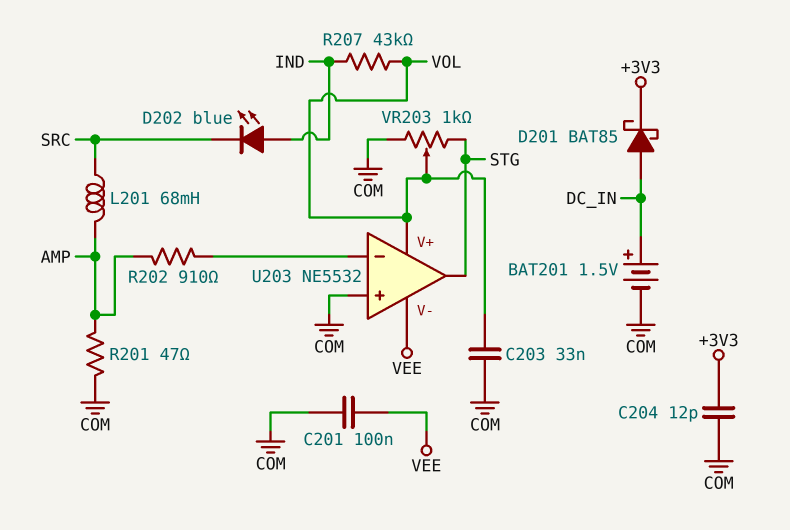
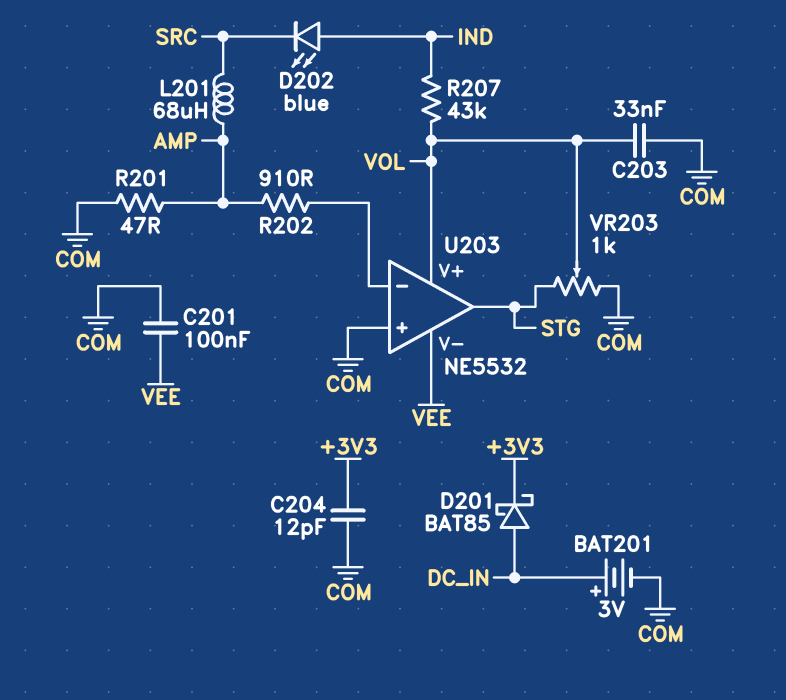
BAT201: 1.5V (plus DC_IN, minus COM) -> 3V (plus DC_IN, minus COM)
L201: 68mH (AMP, SRC) -> 68uH (AMP, SRC)

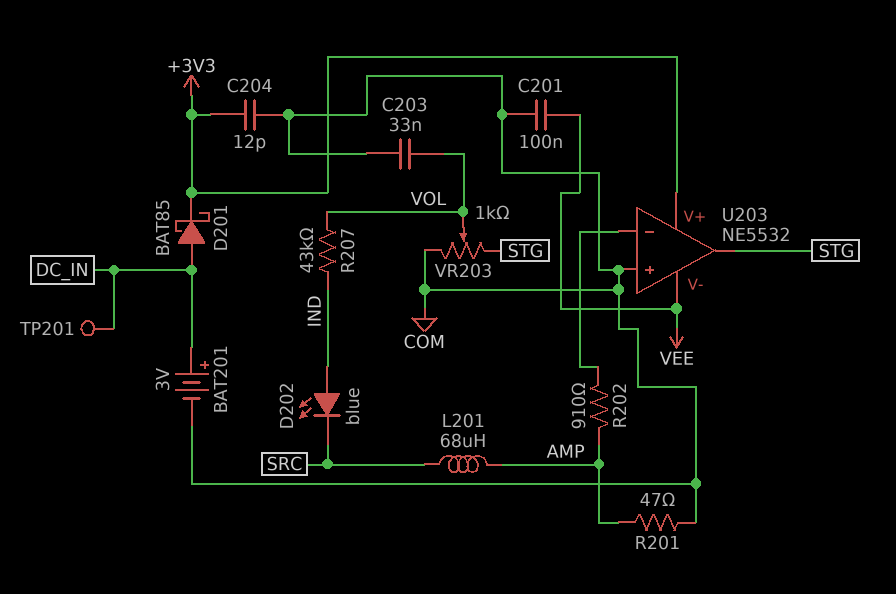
TP201: none -> test point (DC_IN)
U203 pin V+: VOL -> +3V3

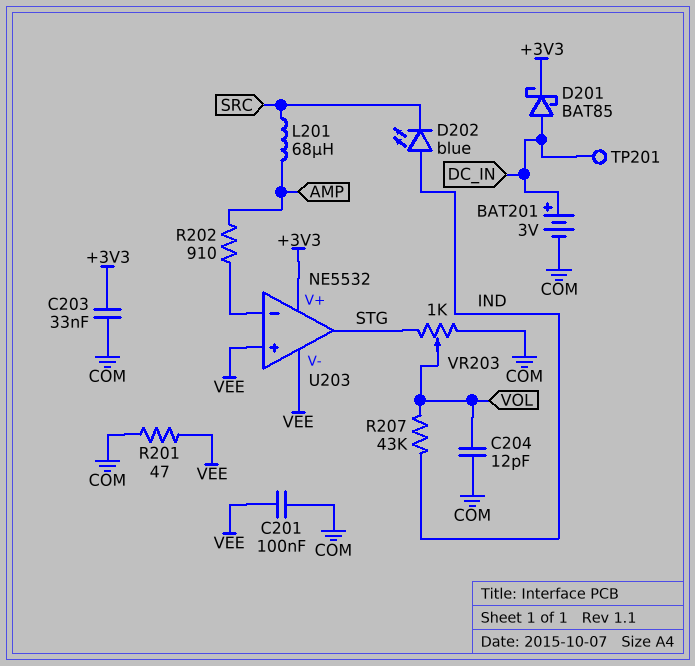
C203: 33nF (COM, VOL) -> 33nF (+3V3, COM)
C204: 12pF (+3V3, COM) -> 12pF (COM, VOL)
R201: 47 (AMP, COM) -> 47 (COM, VEE)
U203 pin in+: COM -> VEE

